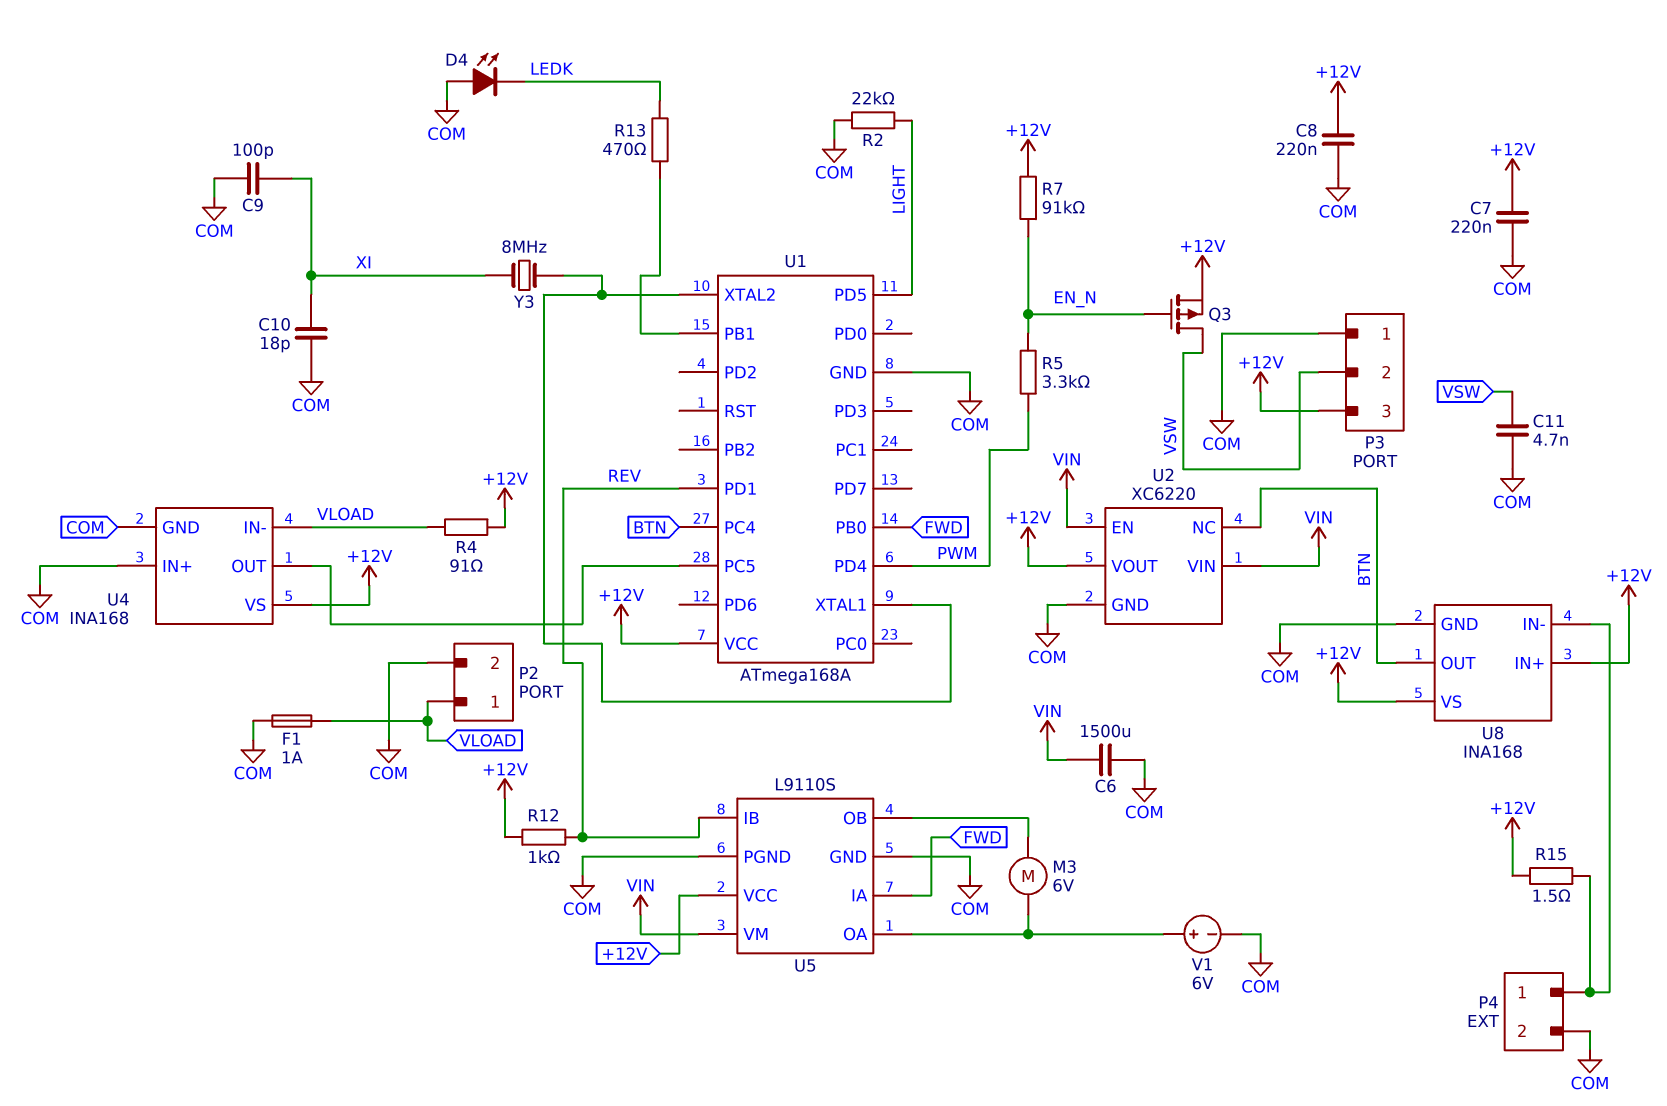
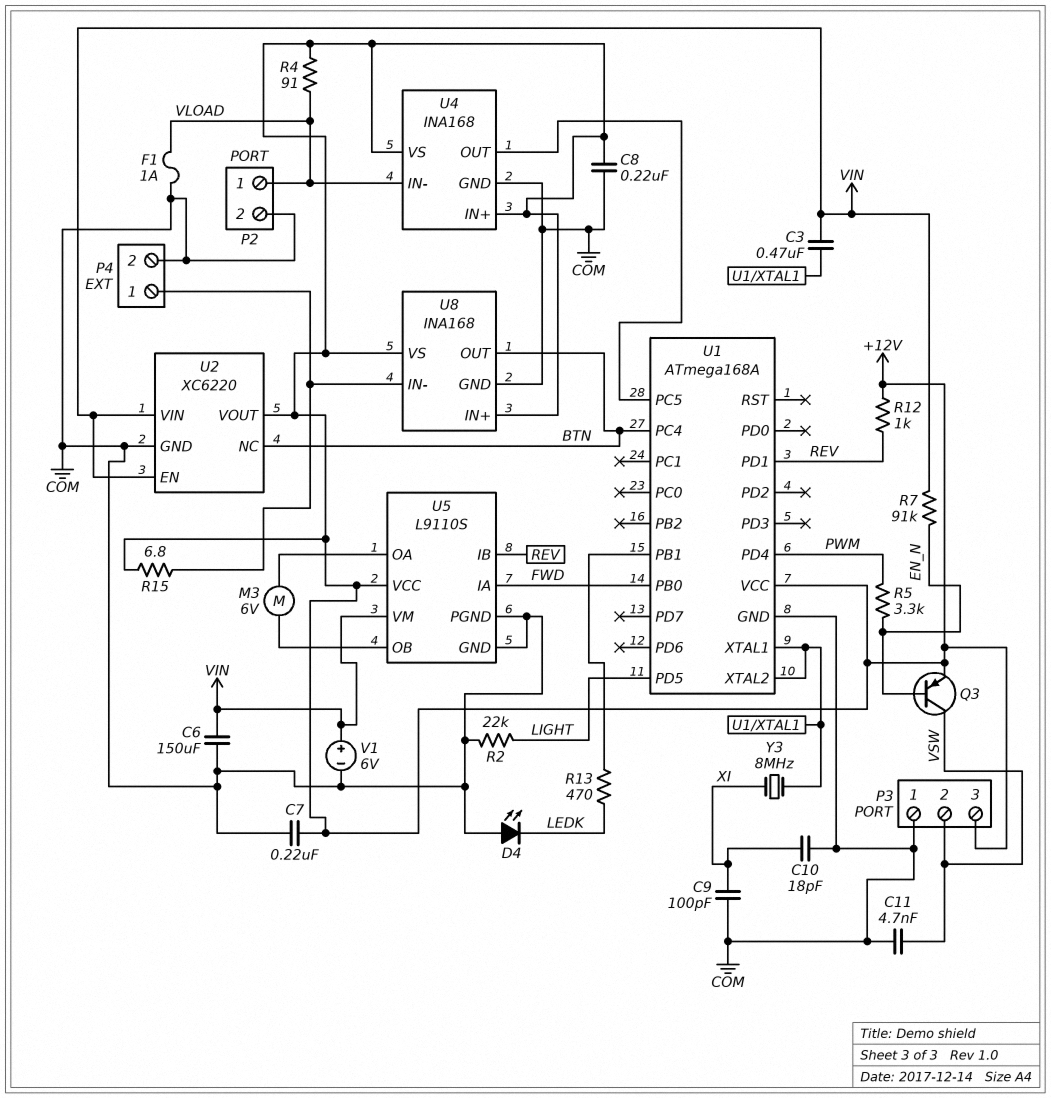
C3: none -> 470nF (U1/XTAL1, VIN)
C6: 1500uF (COM, VIN) -> 150uF (COM, VIN)
Q3: PMOS (G EN_N, D VSW, S +12V) -> PNP (B EN_N, C VSW, E +12V)
R7: 91k (+12V, EN_N) -> 91k (EN_N, VIN)
R15: 1.5 (+12V, P4/1) -> 6.8 (+12V, P4/1)
U4 pin IN+: COM -> +12V
V1: 6V (plus U5/OA, minus COM) -> 6V (plus VIN, minus COM)

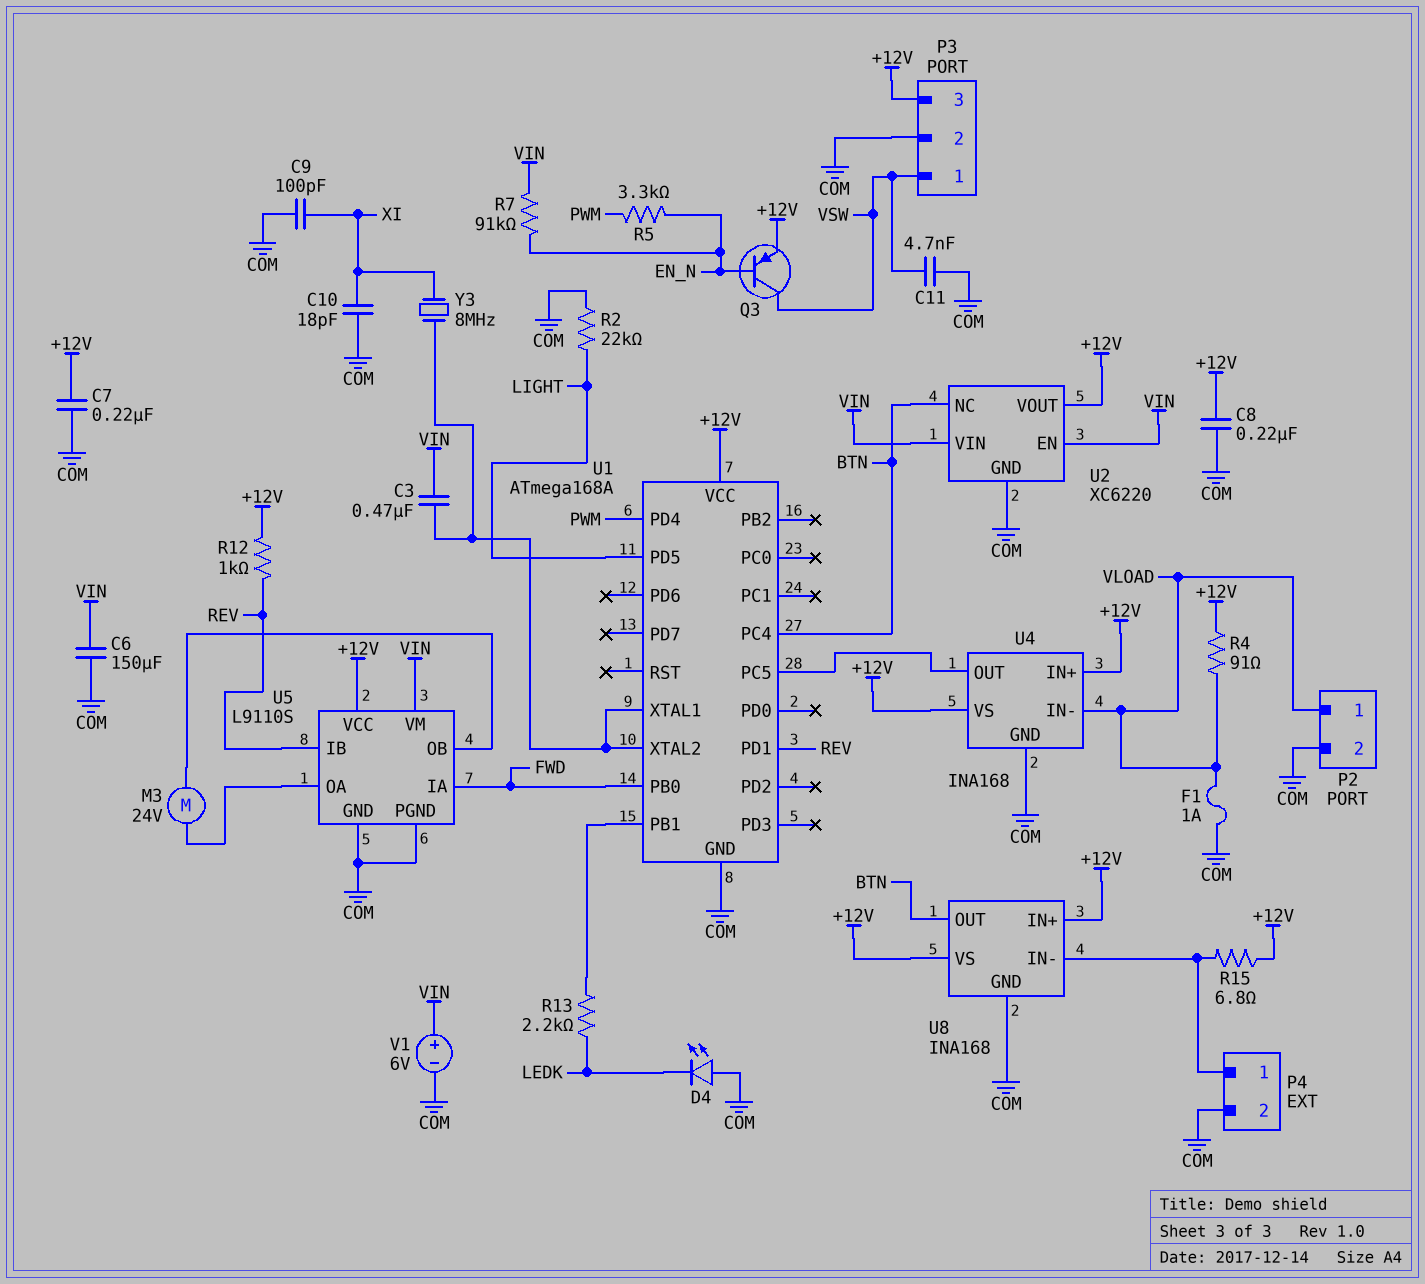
M3: motor 6V (U5/OA, U5/OB) -> motor 24V (U5/OA, U5/OB)
P3 pin 1: COM -> VSW
P3 pin 2: VSW -> COM
R13: 470 (LEDK, U1/PB1) -> 2.2k (LEDK, U1/PB1)

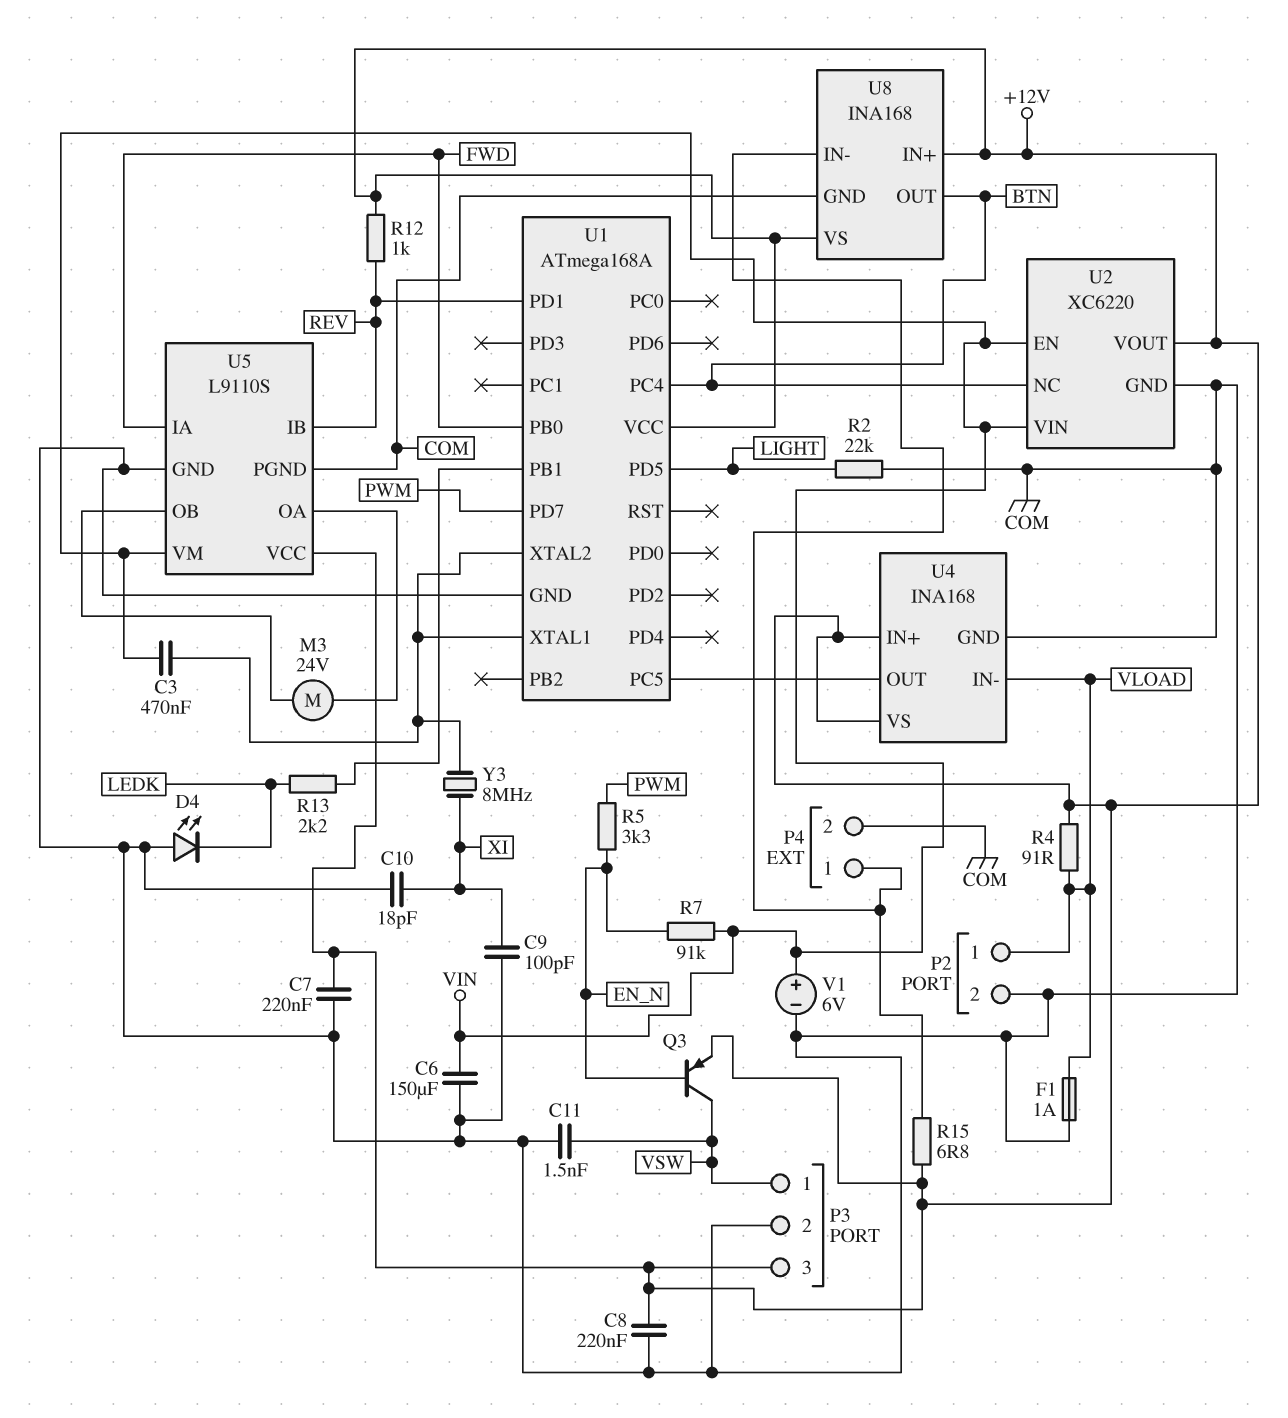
C11: 4.7nF (COM, VSW) -> 1.5nF (COM, VSW)
U1 pin PD4: PWM -> none
U1 pin PD7: none -> PWM

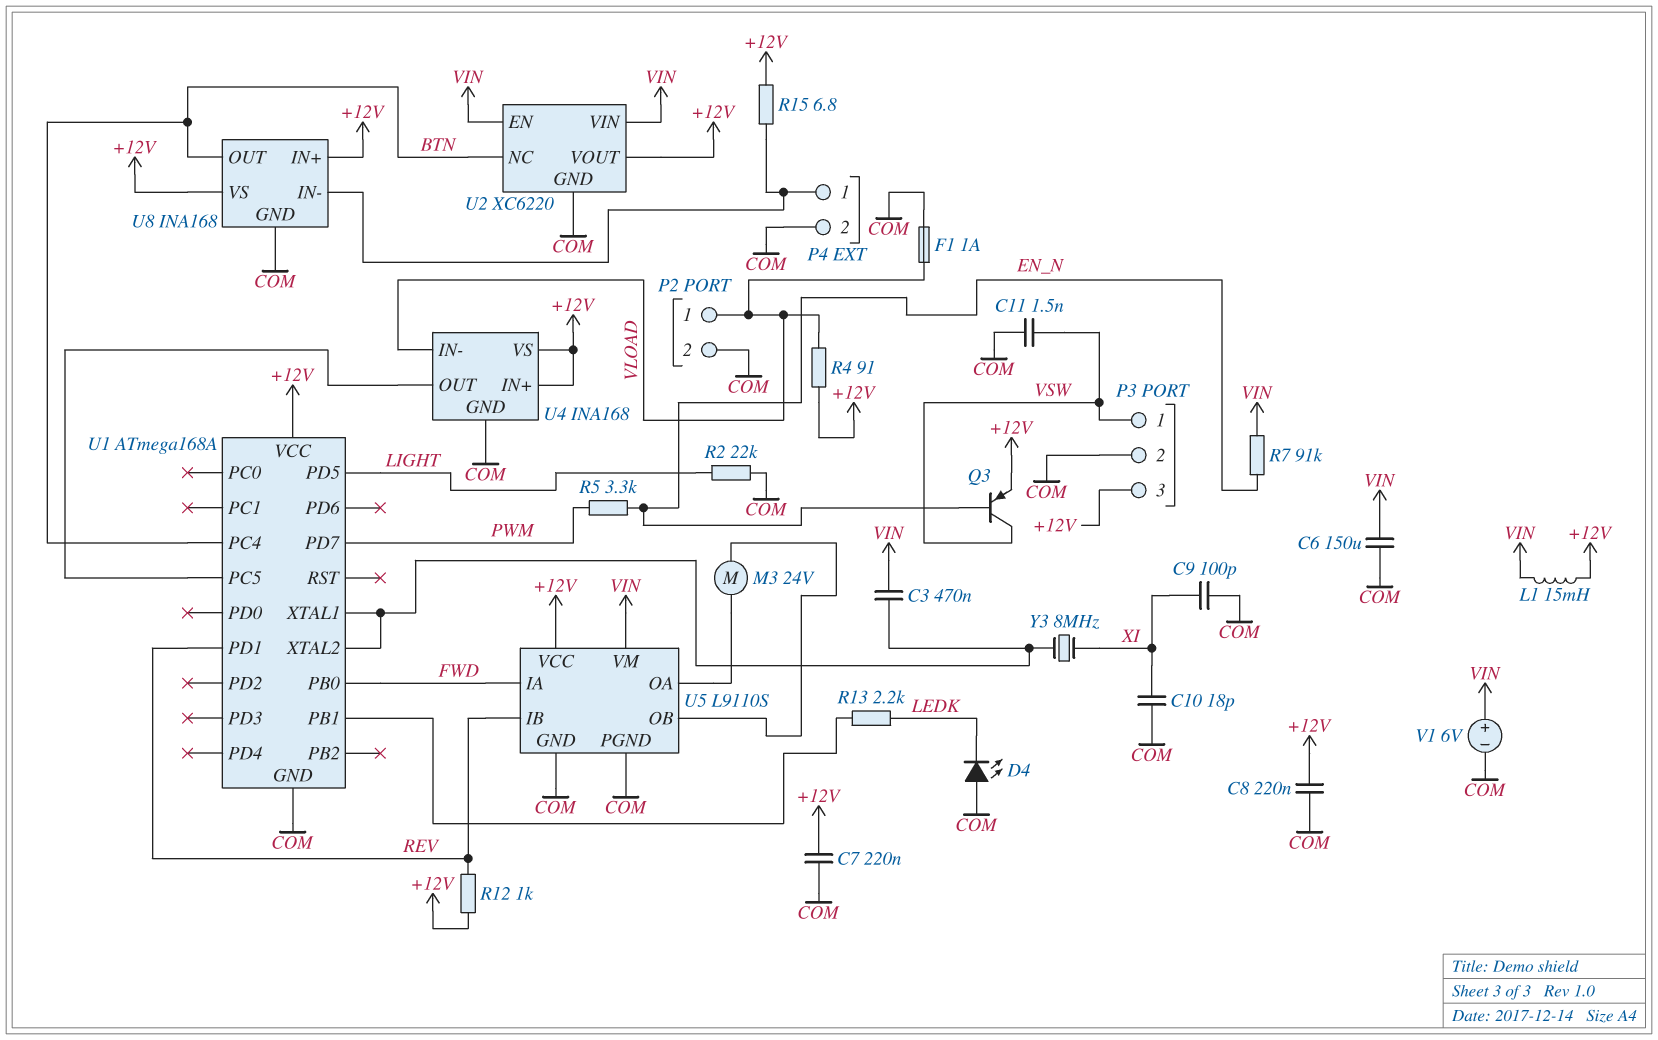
L1: none -> 15mH (+12V, VIN)

